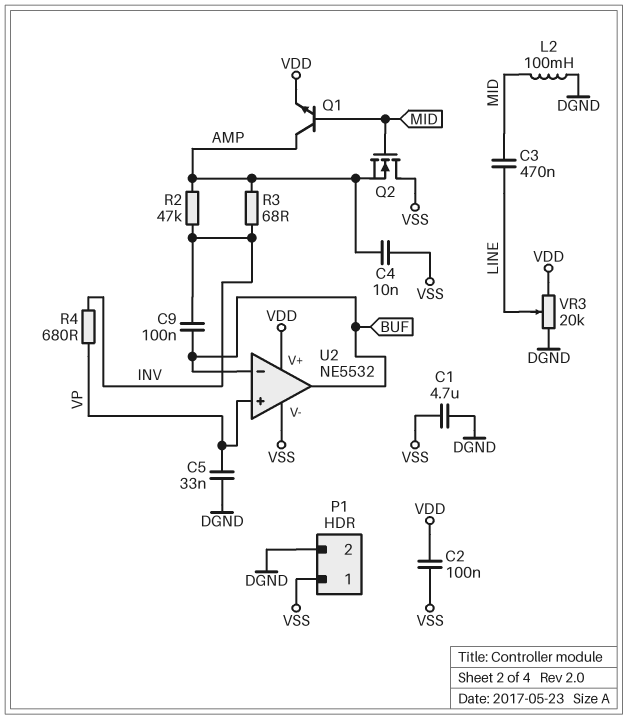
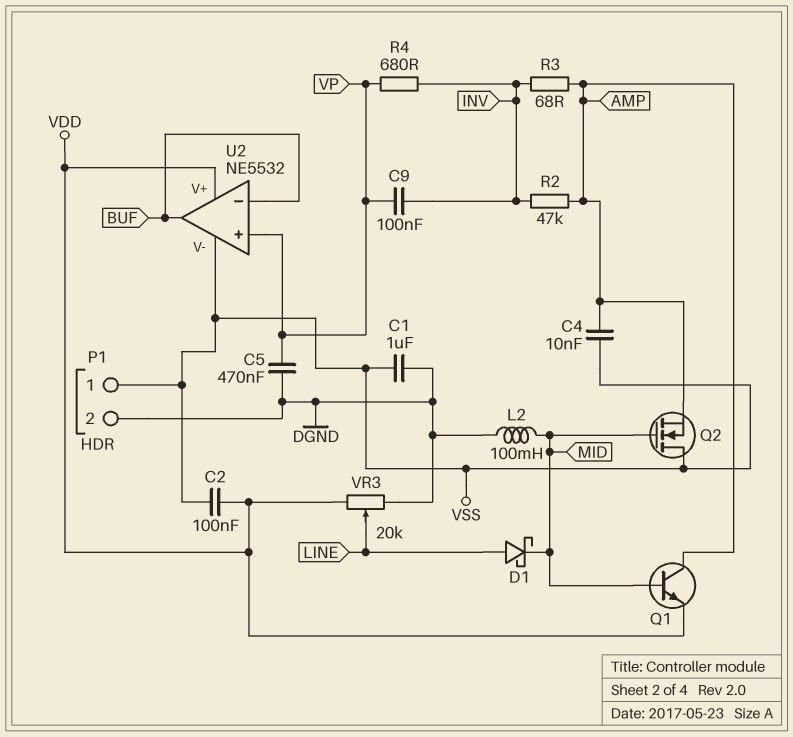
C1: 4.7uF (DGND, VSS) -> 1uF (DGND, VSS)
C3: 470nF (LINE, MID) -> none
C5: 33nF (DGND, VP) -> 470nF (DGND, VP)
C9: 100nF (BUF, INV) -> 100nF (INV, VP)
D1: none -> schottky (A LINE, K MID)

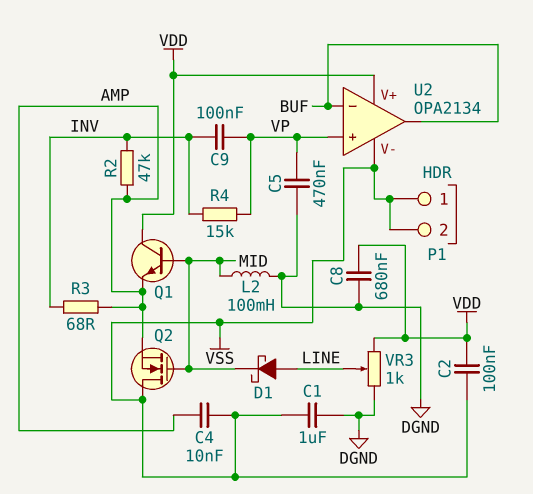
C8: none -> 680nF (DGND, VDD)
P1 pin 2: DGND -> VSS
Q1: NPN (B MID, C AMP, E VDD) -> NPN (B MID, C VDD, E AMP)
R4: 680 (INV, VP) -> 15k (INV, VP)
U2: NE5532 -> OPA2134
VR3: 20k (DGND, VDD, wiper LINE) -> 1k (DGND, VDD, wiper LINE)

